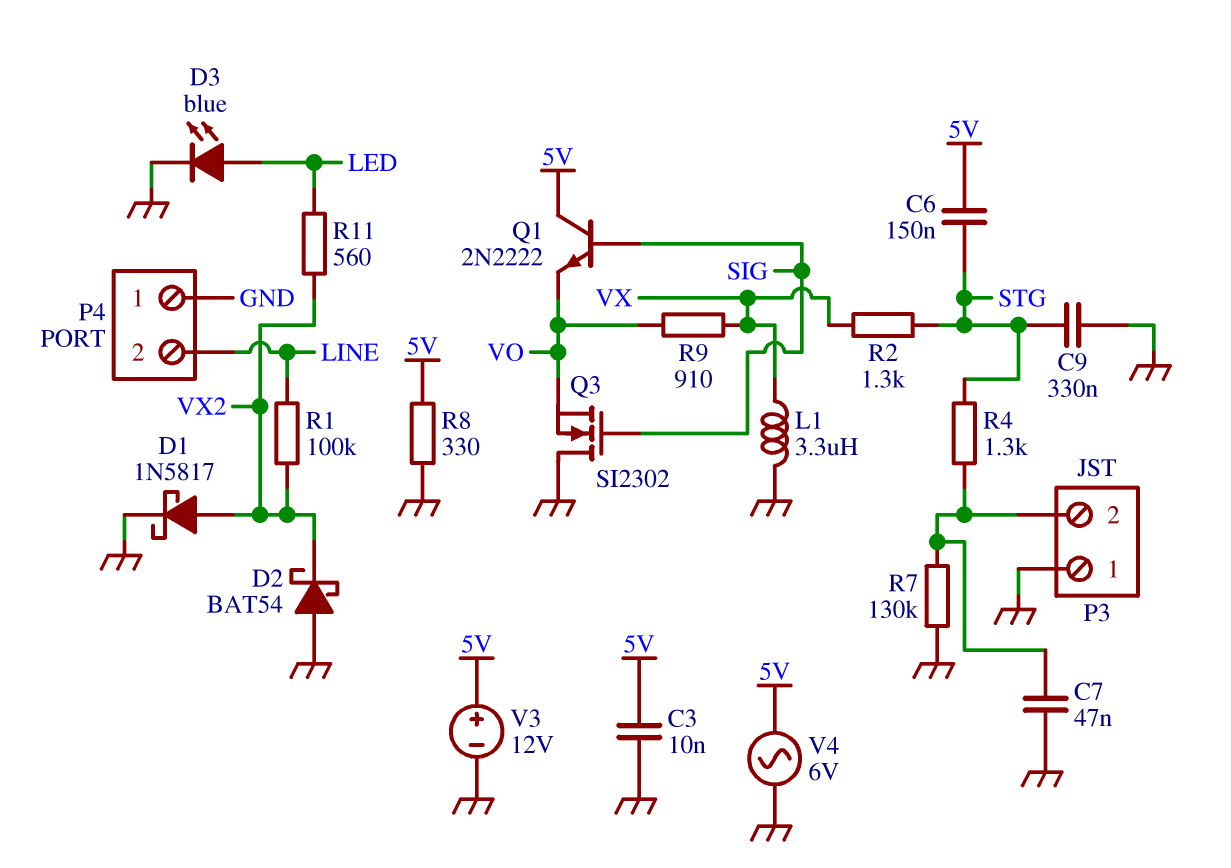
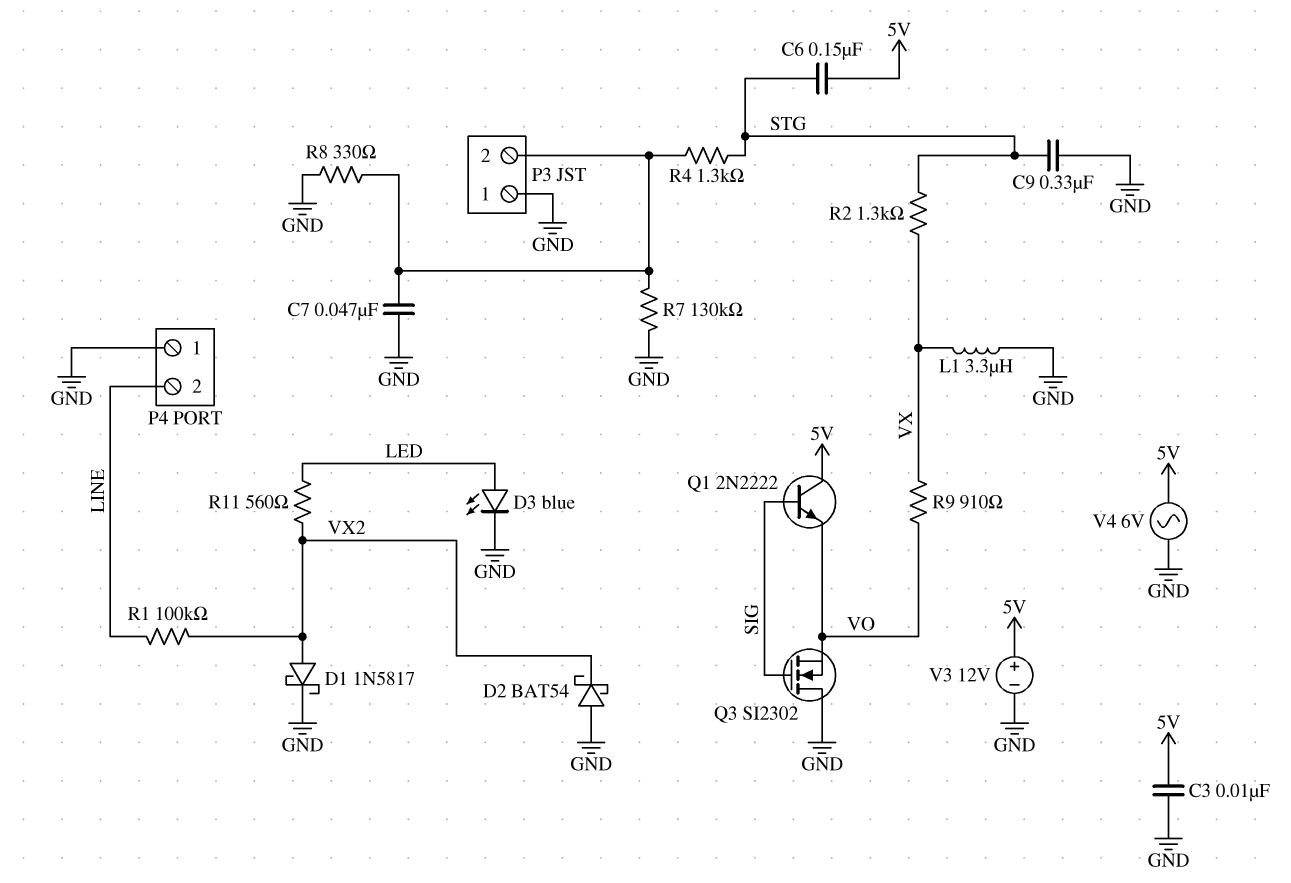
R8: 330 (5V, GND) -> 330 (GND, P3/2)

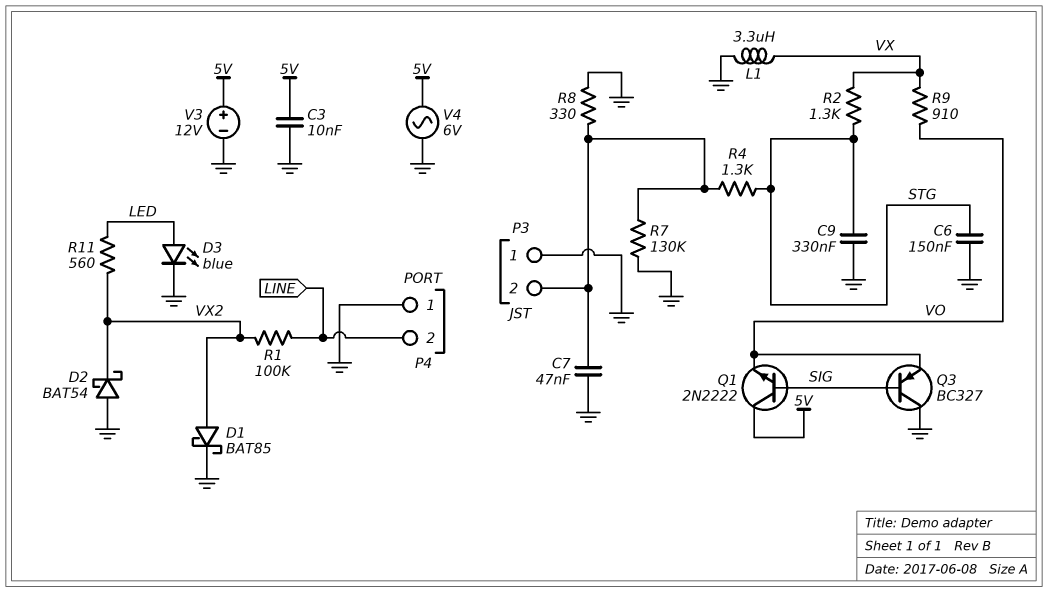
C6: 150nF (5V, STG) -> 150nF (GND, STG)
D1: schottky 1N5817 (A VX2, K GND) -> schottky BAT85 (A VX2, K GND)
Q3: NMOS SI2302 (G SIG, D GND, S VO) -> PNP BC327 (B SIG, C GND, E VO)

